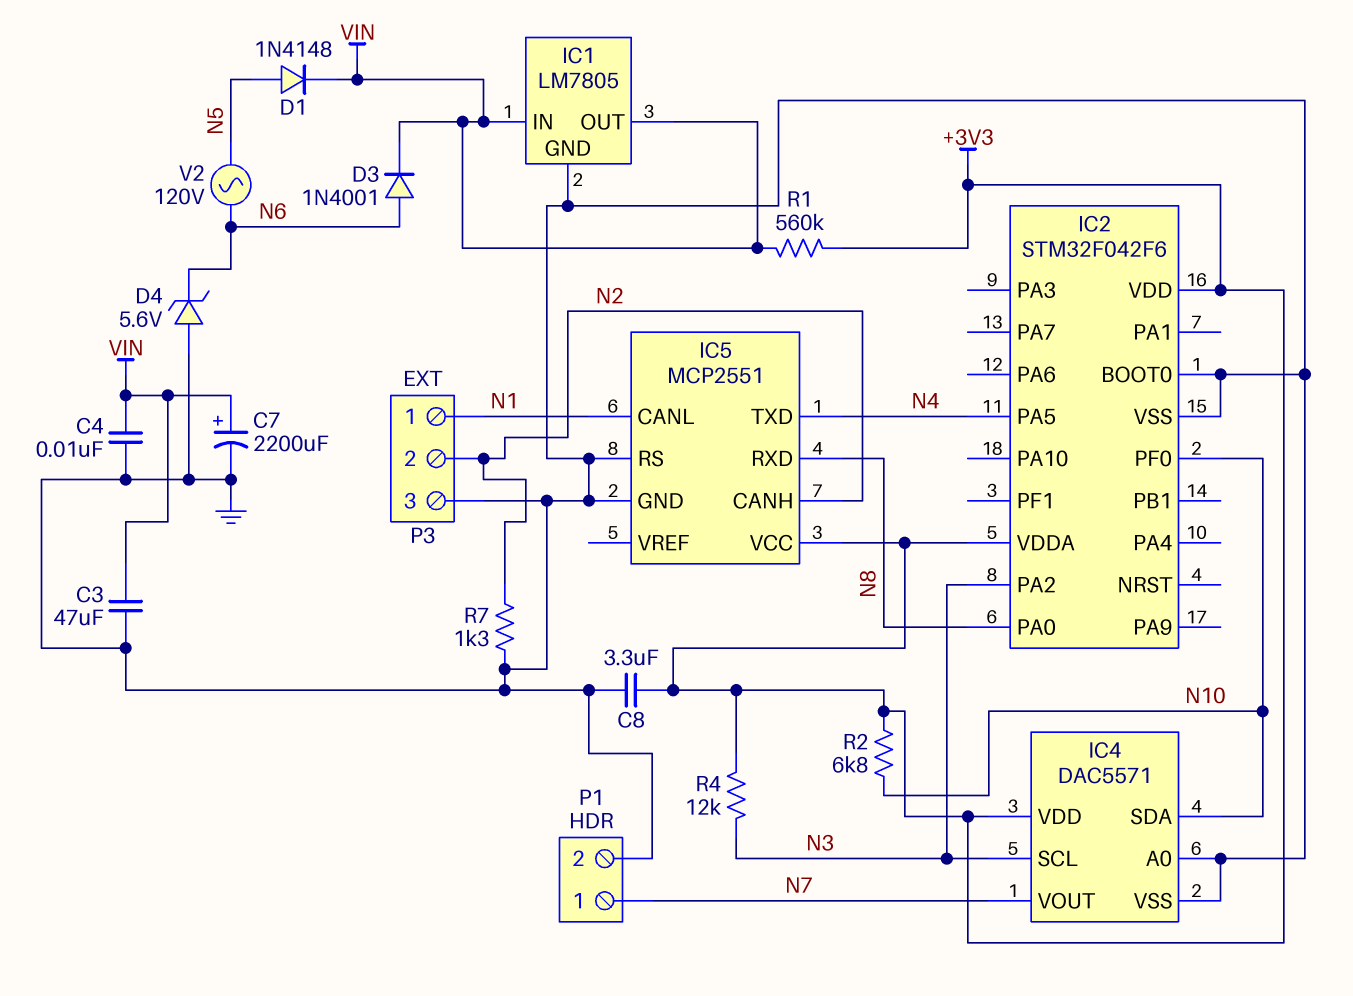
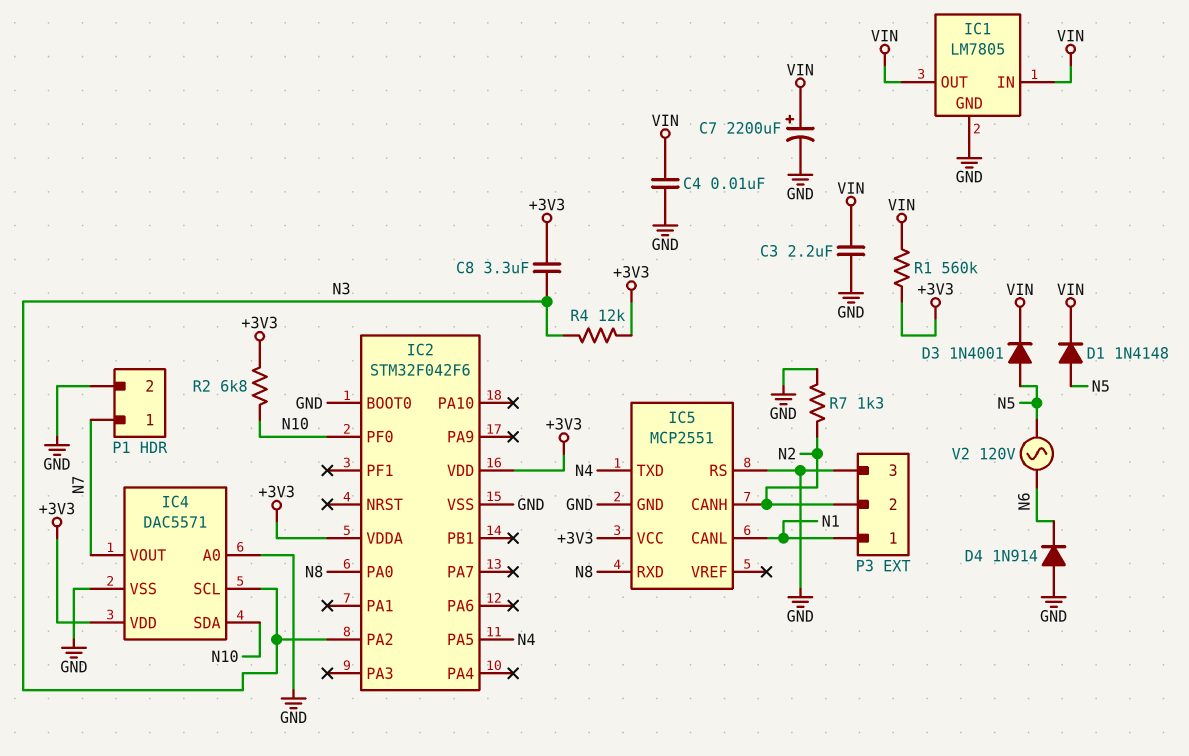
C3: 47uF (GND, VIN) -> 2.2uF (GND, VIN)
C8: 3.3uF (+3V3, GND) -> 3.3uF (+3V3, N3)
D3: diode 1N4001 (A N6, K VIN) -> diode 1N4001 (A N5, K VIN)
D4: zener 5.6V (A GND, K N6) -> diode 1N914 (A GND, K N6)

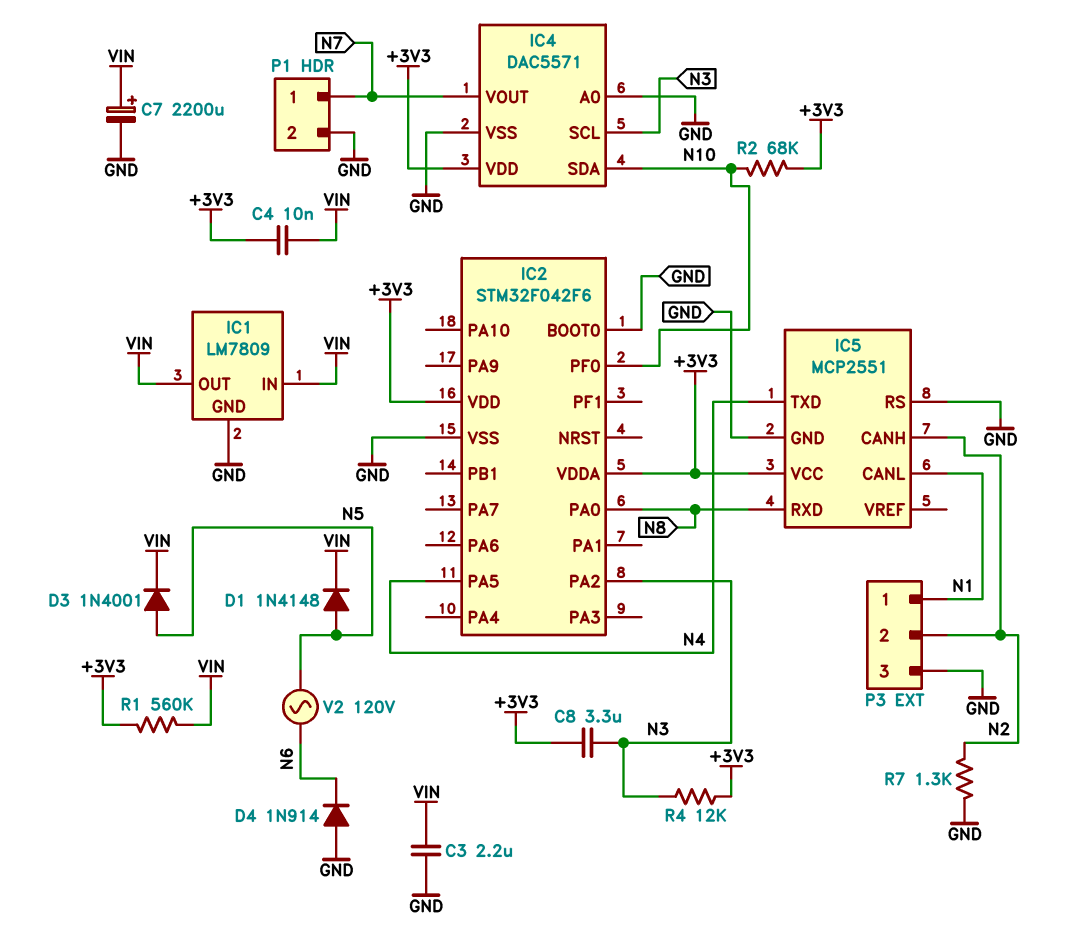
C4: 10nF (GND, VIN) -> 10nF (+3V3, VIN)
IC1: LM7805 -> LM7809
R2: 6.8k (+3V3, N10) -> 68k (+3V3, N10)

